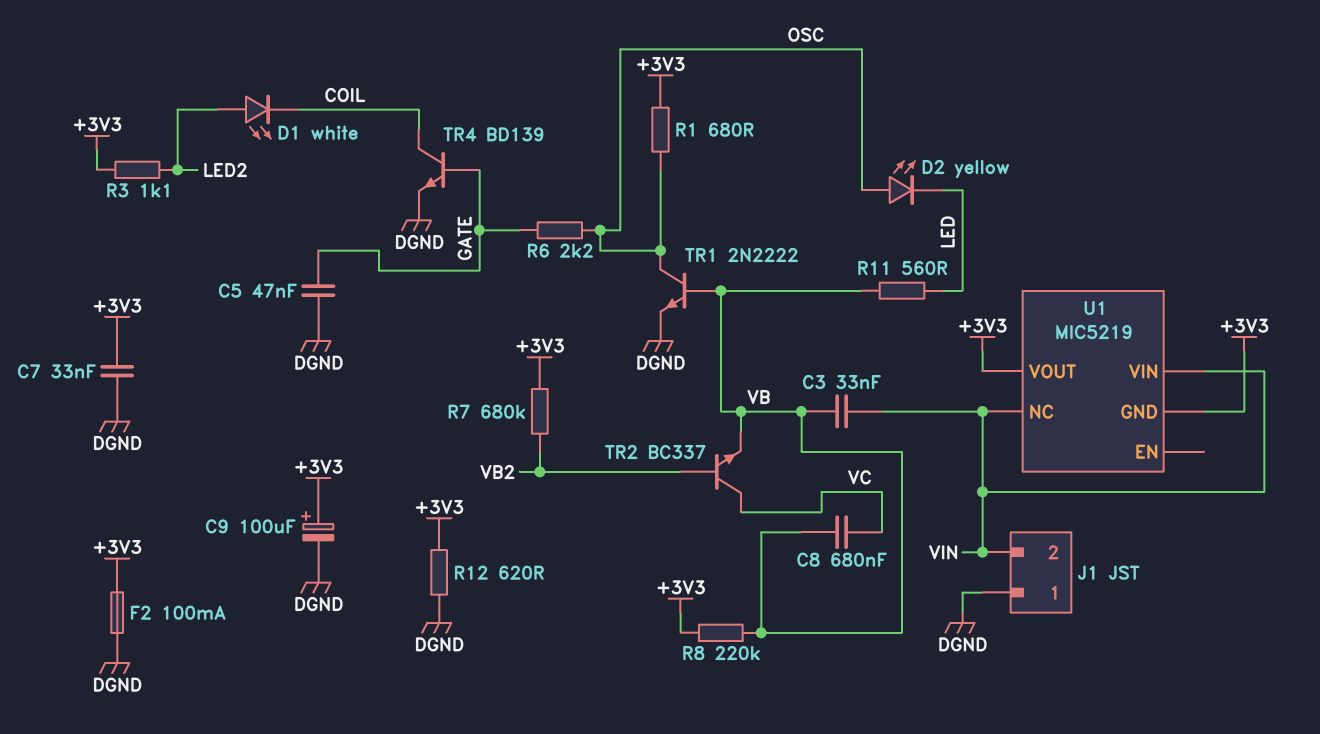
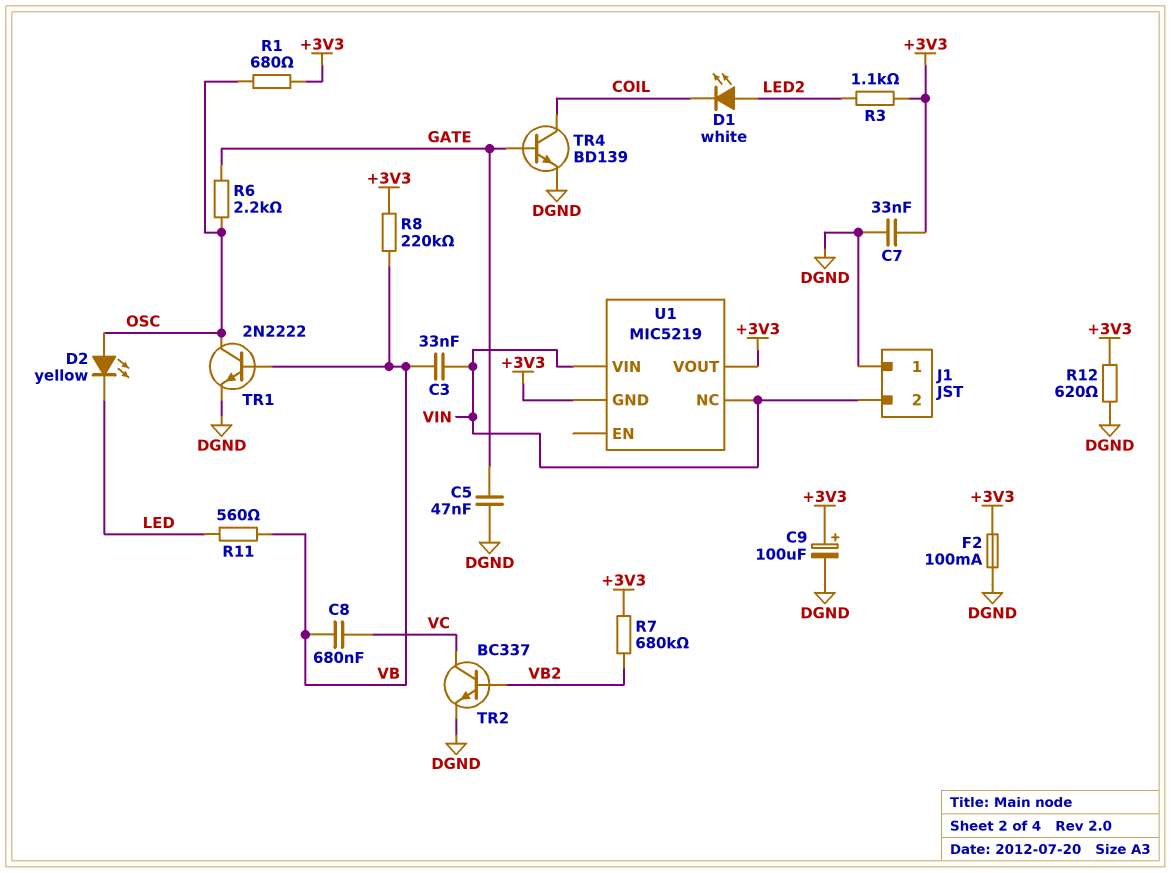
TR2: NPN BC337 (B VB2, C VC, E VB) -> NPN BC337 (B VB2, C VC, E DGND)

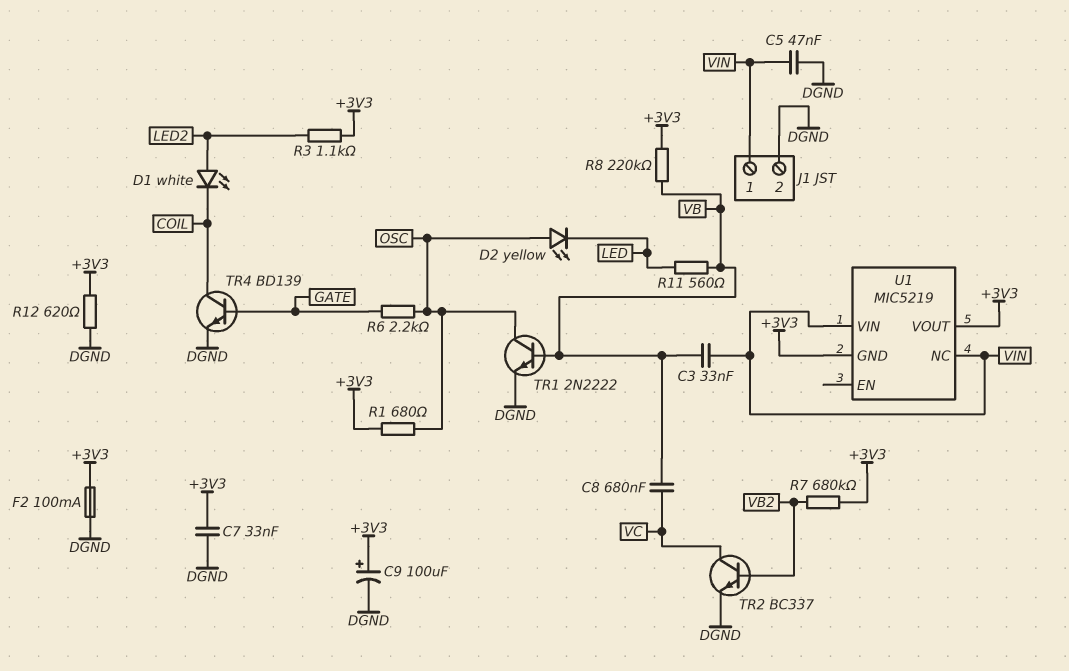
C5: 47nF (DGND, GATE) -> 47nF (DGND, VIN)
J1 pin 1: DGND -> VIN
J1 pin 2: VIN -> DGND

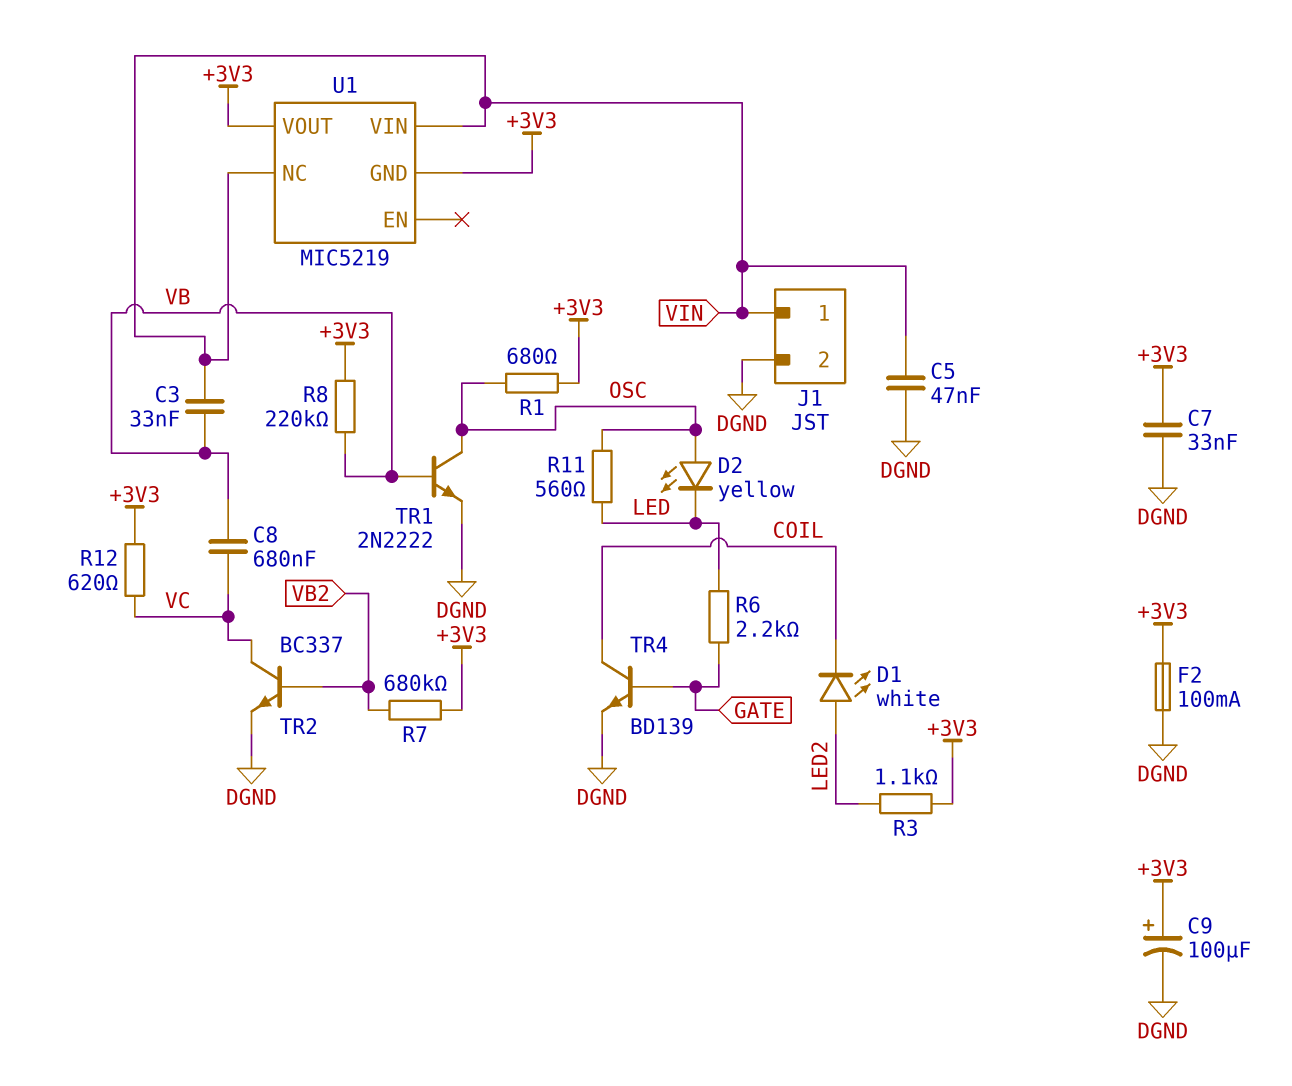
R6: 2.2k (GATE, OSC) -> 2.2k (GATE, LED)
R11: 560 (LED, VB) -> 560 (LED, OSC)
R12: 620 (+3V3, DGND) -> 620 (+3V3, VC)

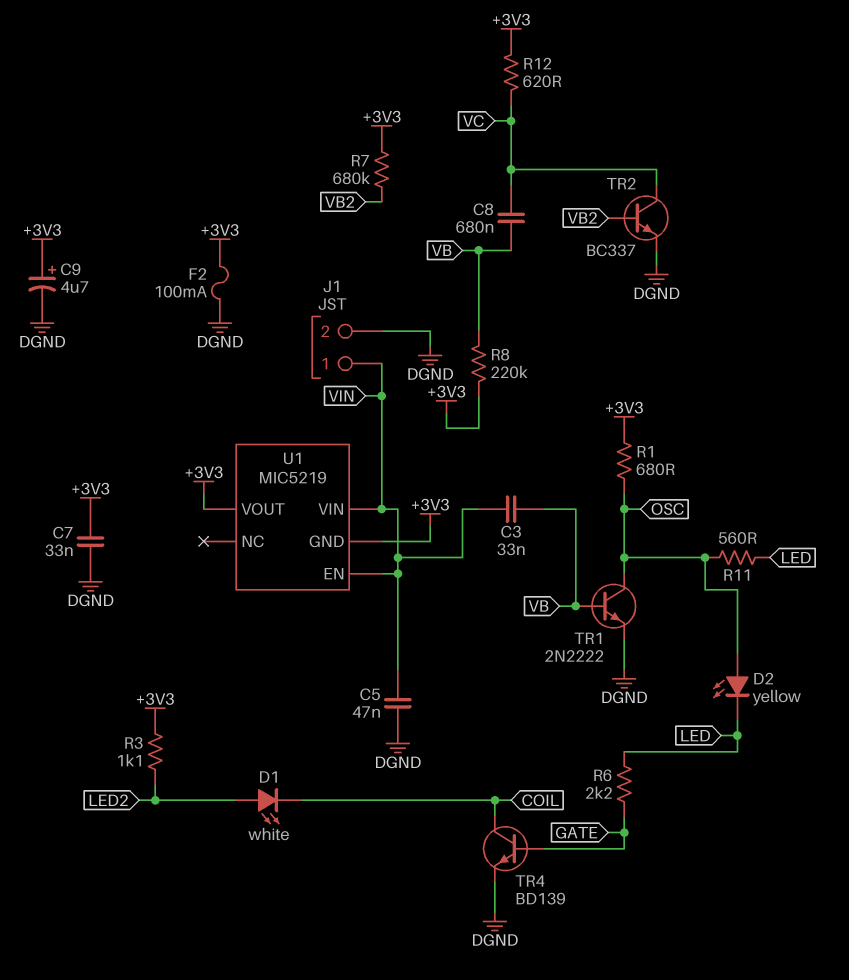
C9: 100uF (plus +3V3, minus DGND) -> 4.7uF (plus +3V3, minus DGND)
U1 pin EN: none -> VIN
U1 pin NC: VIN -> none

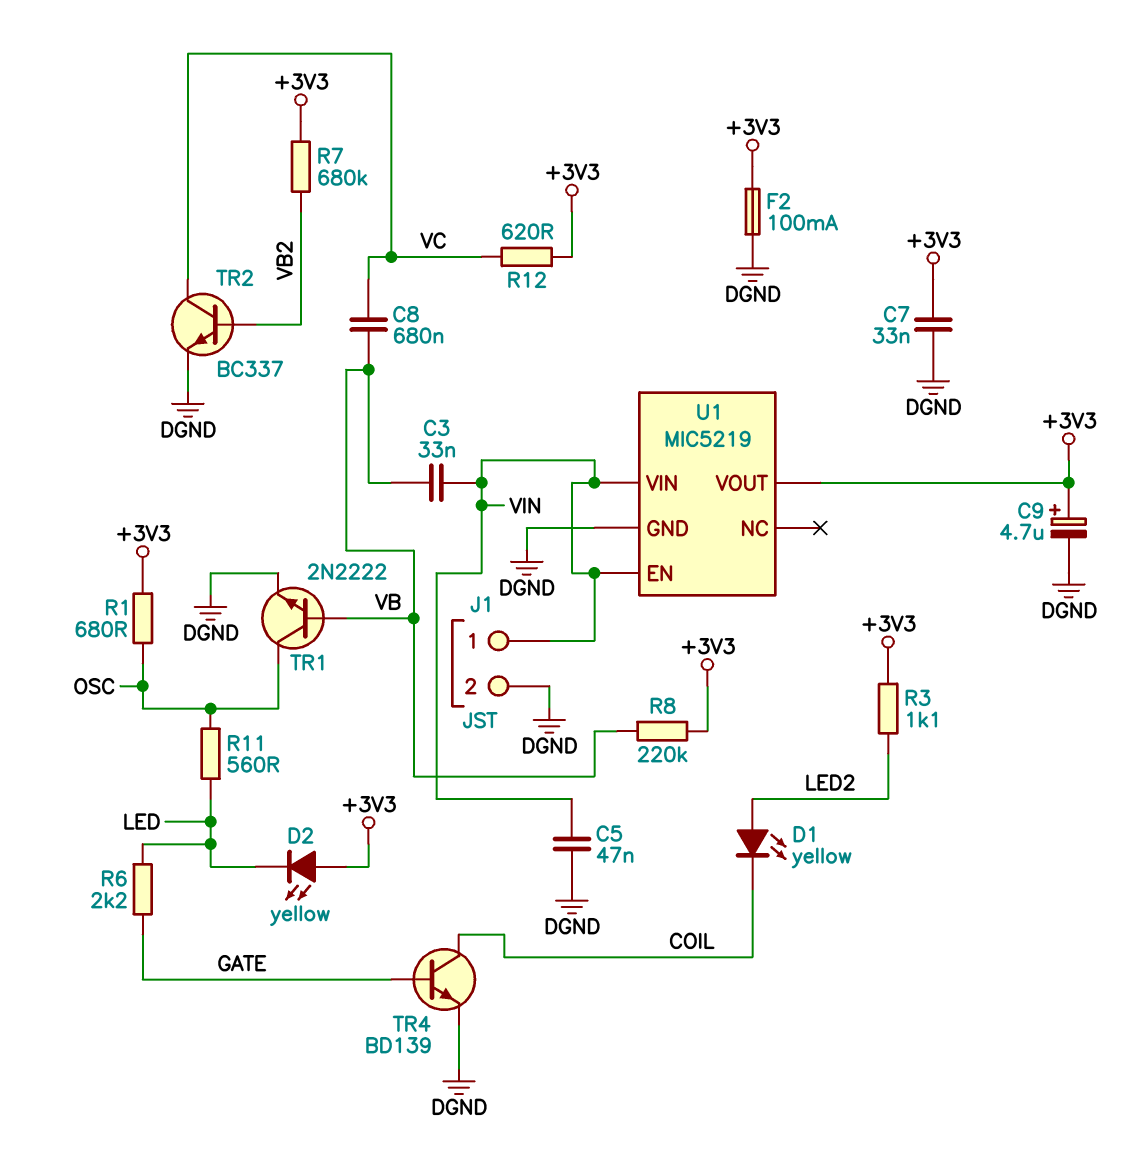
D1: LED white (A LED2, K COIL) -> LED yellow (A LED2, K COIL)
D2: LED yellow (A OSC, K LED) -> LED yellow (A +3V3, K LED)
U1 pin GND: +3V3 -> DGND

